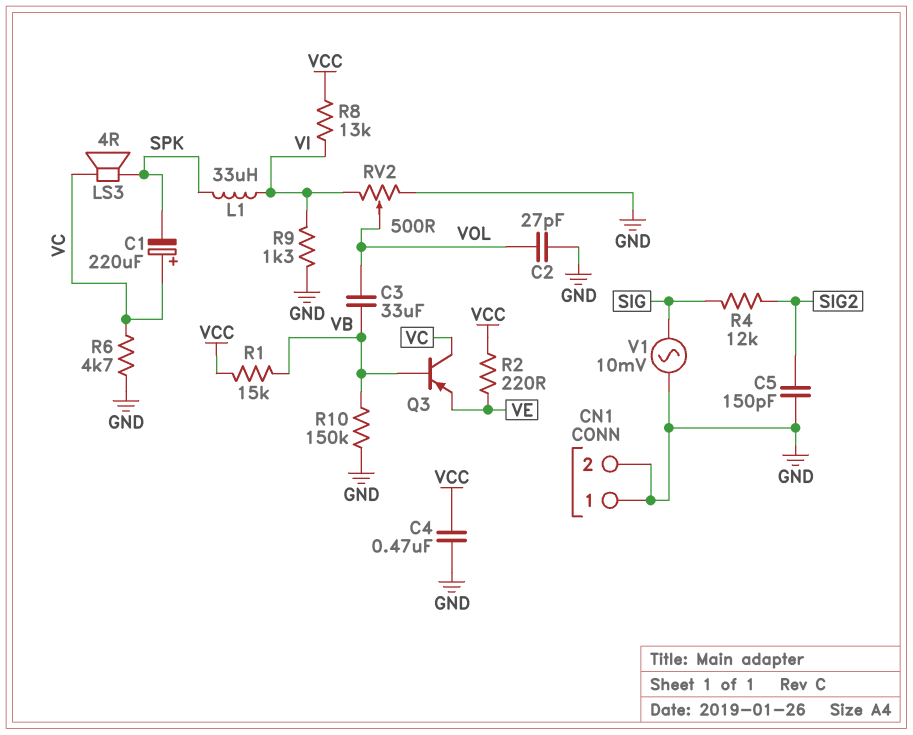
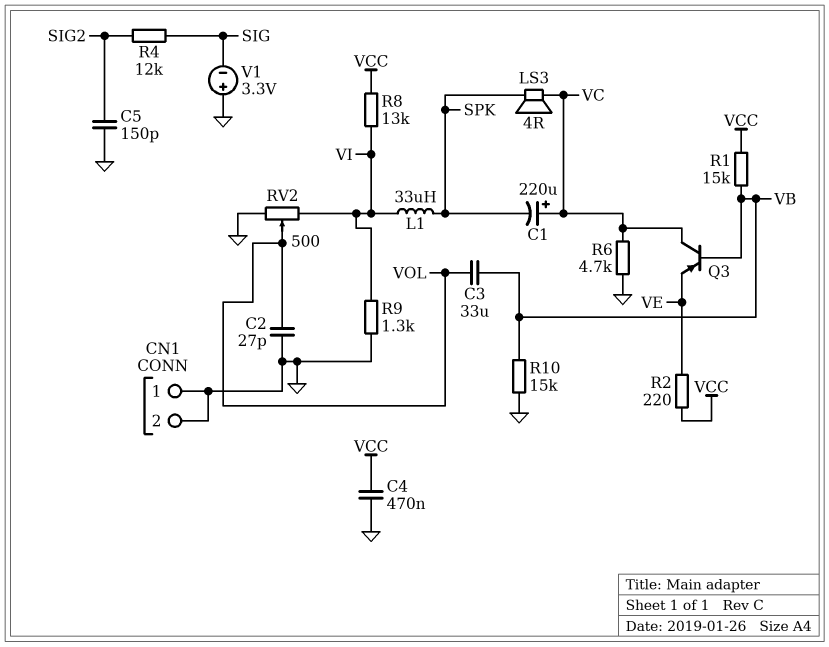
R10: 150k (GND, VB) -> 15k (GND, VB)
V1: AC 10mV (GND, SIG) -> 3.3V (plus GND, minus SIG)

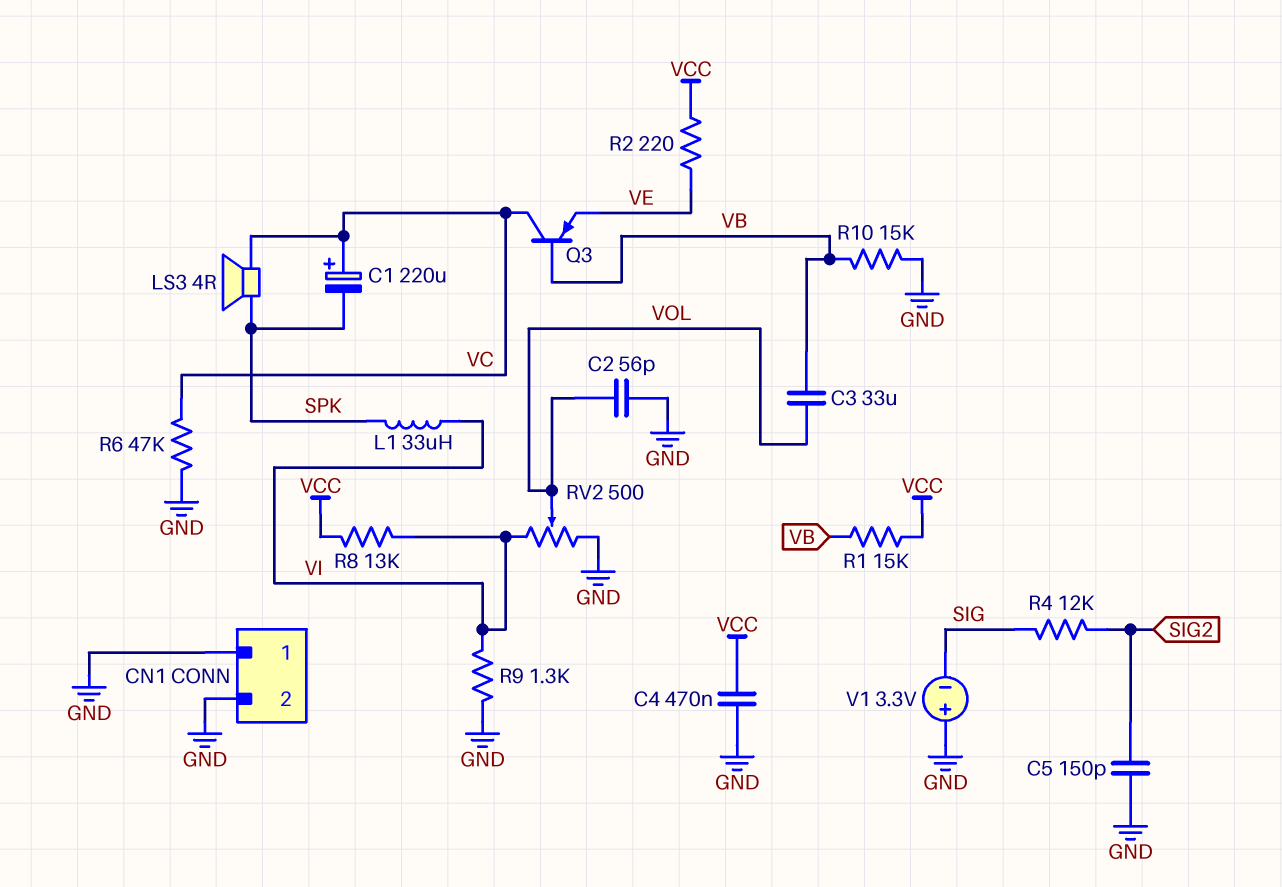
C2: 27pF (GND, VOL) -> 56pF (GND, VOL)
R6: 4.7k (GND, VC) -> 47k (GND, VC)

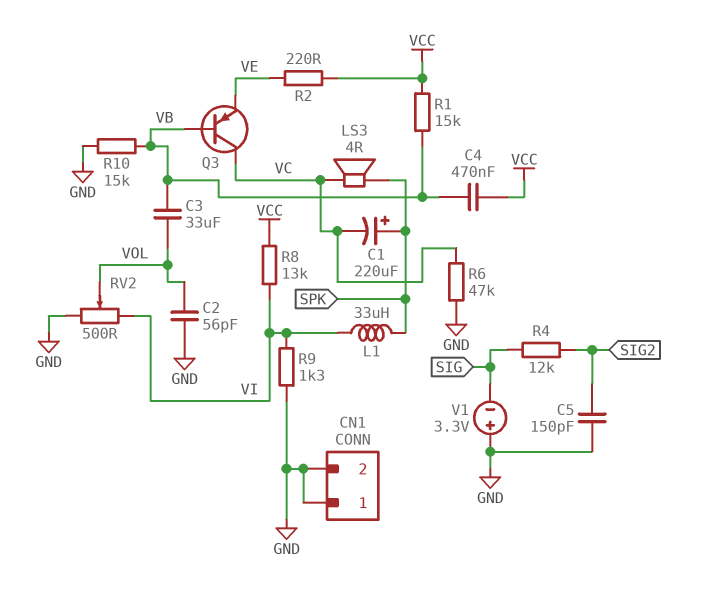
C1: 220uF (plus VC, minus SPK) -> 220uF (plus SPK, minus VC)
C4: 470nF (GND, VCC) -> 470nF (VB, VCC)

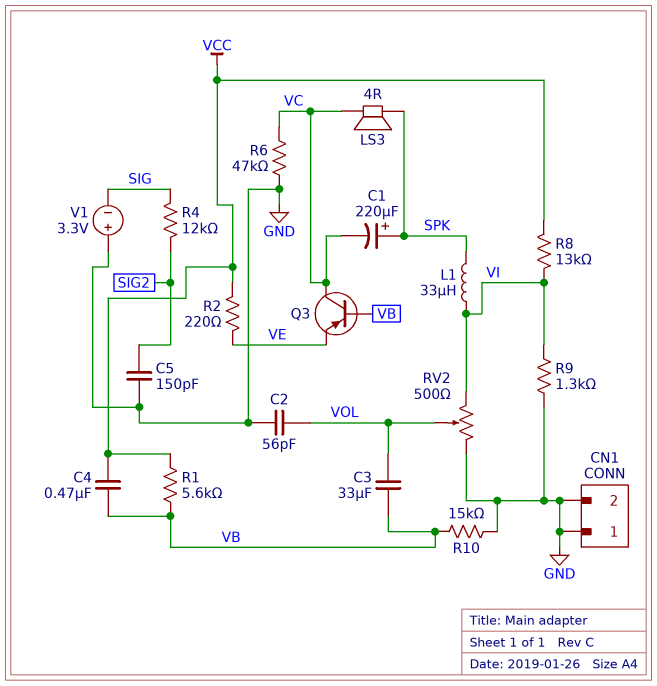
R1: 15k (VB, VCC) -> 5.6k (VB, VCC)

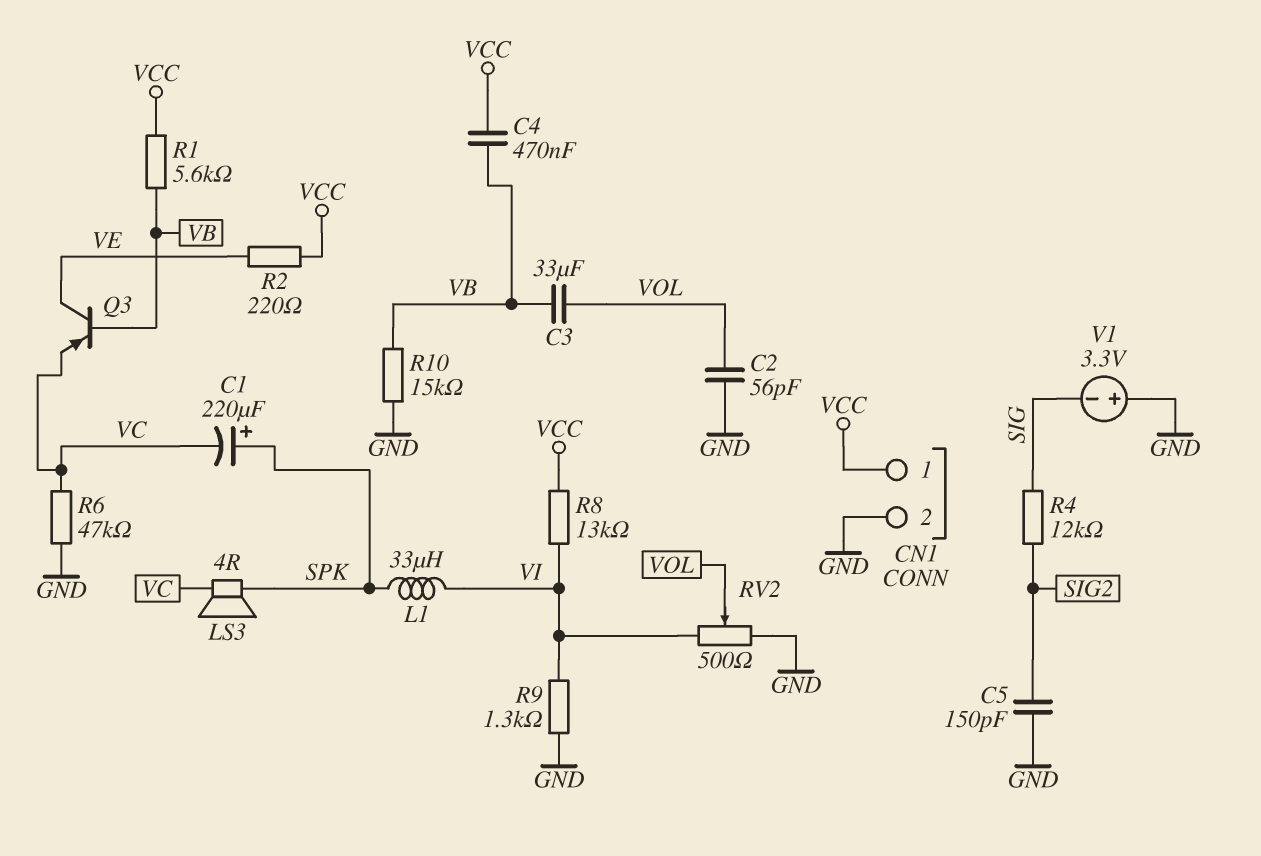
CN1 pin 1: GND -> VCC
Q3: PNP (B VB, C VC, E VE) -> PNP (B VB, C VE, E VC)

